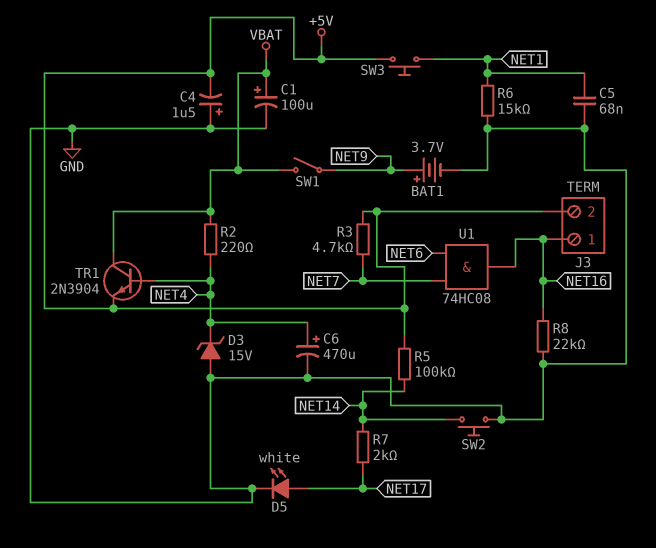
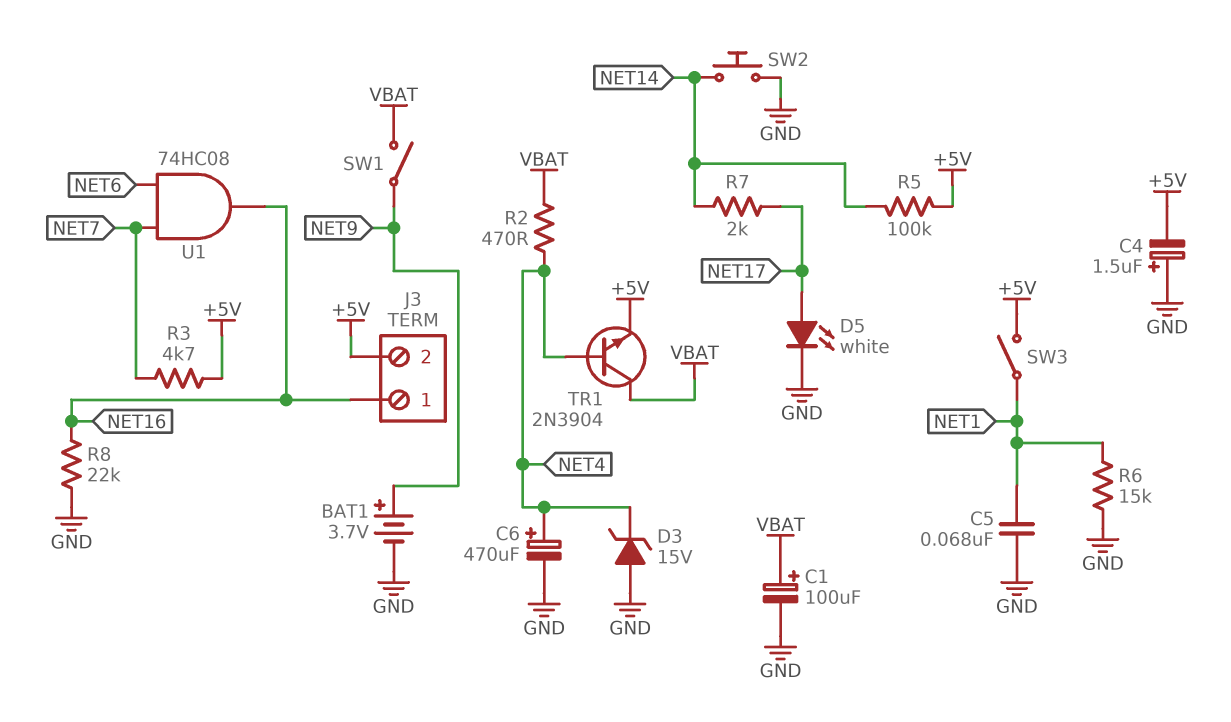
R2: 220 (NET4, VBAT) -> 470 (NET4, VBAT)
SW3: button (+5V, NET1) -> switch (+5V, NET1)

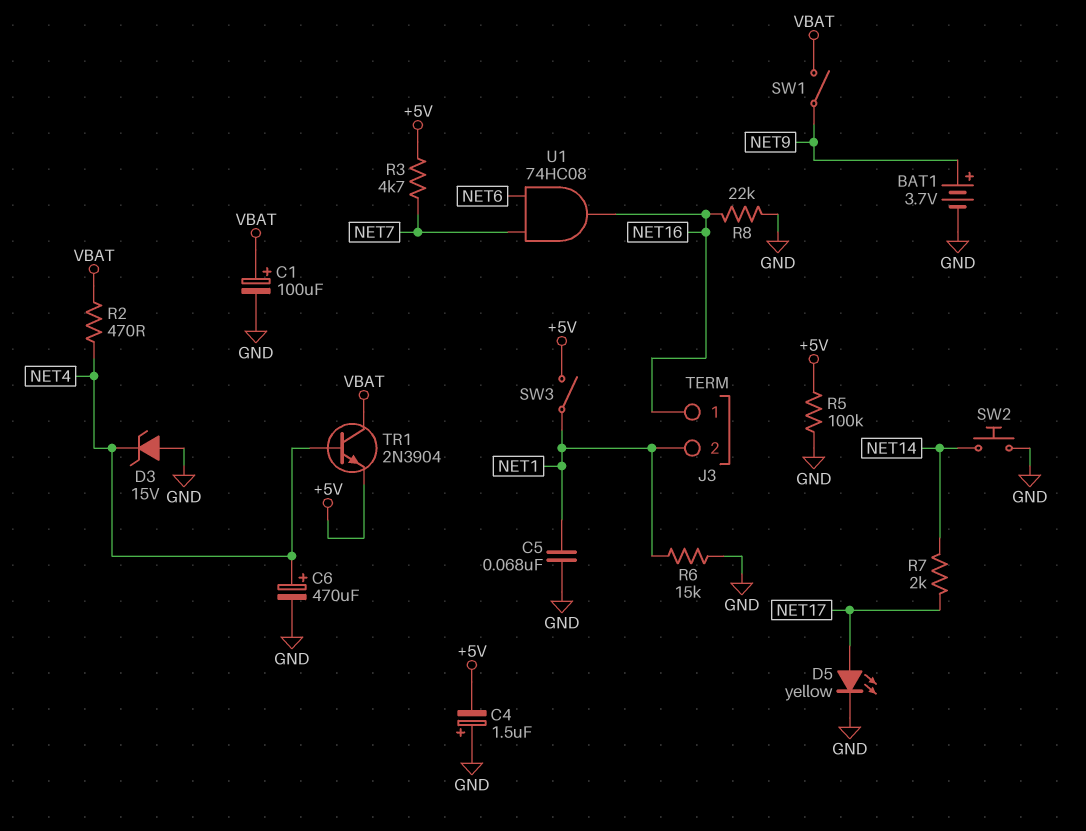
D5: LED white (A NET17, K GND) -> LED yellow (A NET17, K GND)
J3 pin 2: +5V -> NET1
R5: 100k (+5V, NET14) -> 100k (+5V, GND)

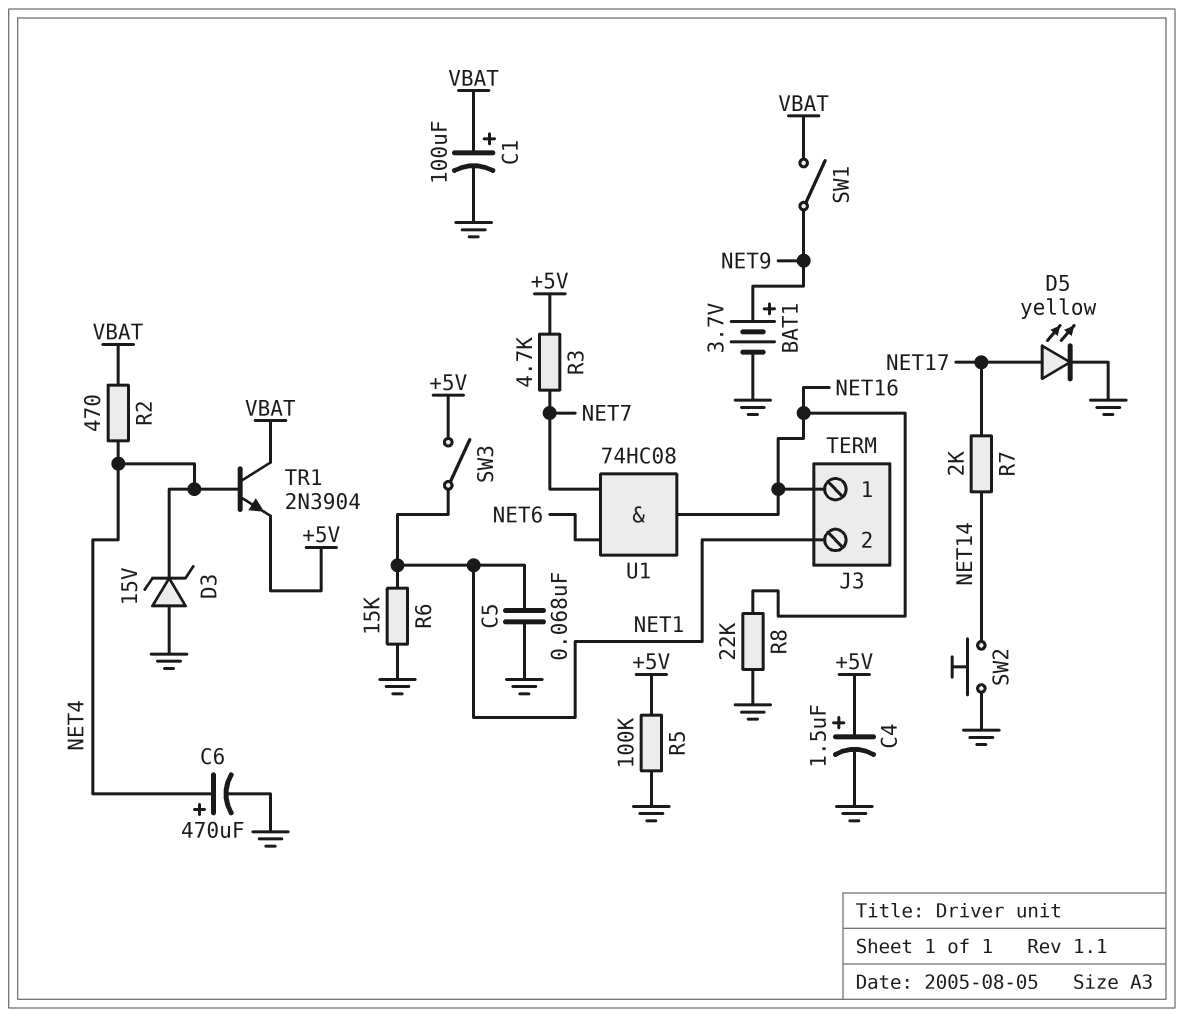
C4: 1.5uF (plus GND, minus +5V) -> 1.5uF (plus +5V, minus GND)

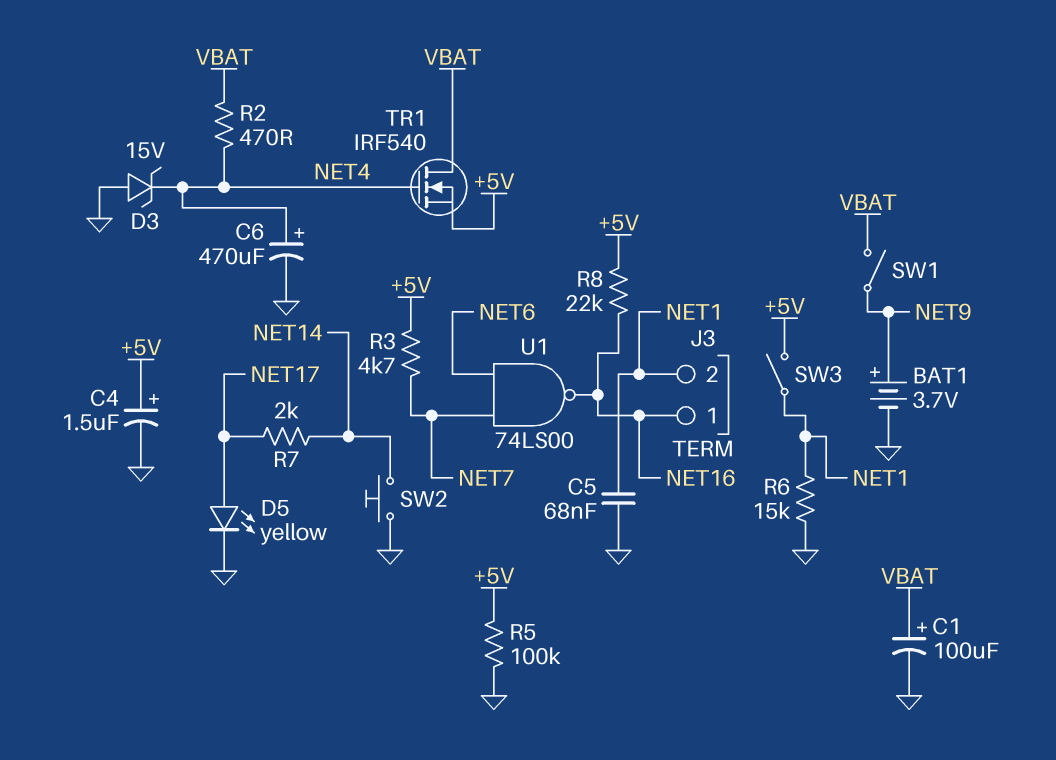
R8: 22k (GND, NET16) -> 22k (+5V, NET16)
TR1: NPN 2N3904 (B NET4, C VBAT, E +5V) -> NMOS IRF540 (G NET4, D VBAT, S +5V)
U1: AND 74HC08 (in NET6, in NET7, out NET16) -> NAND 74LS00 (in NET6, in NET7, out NET16)

